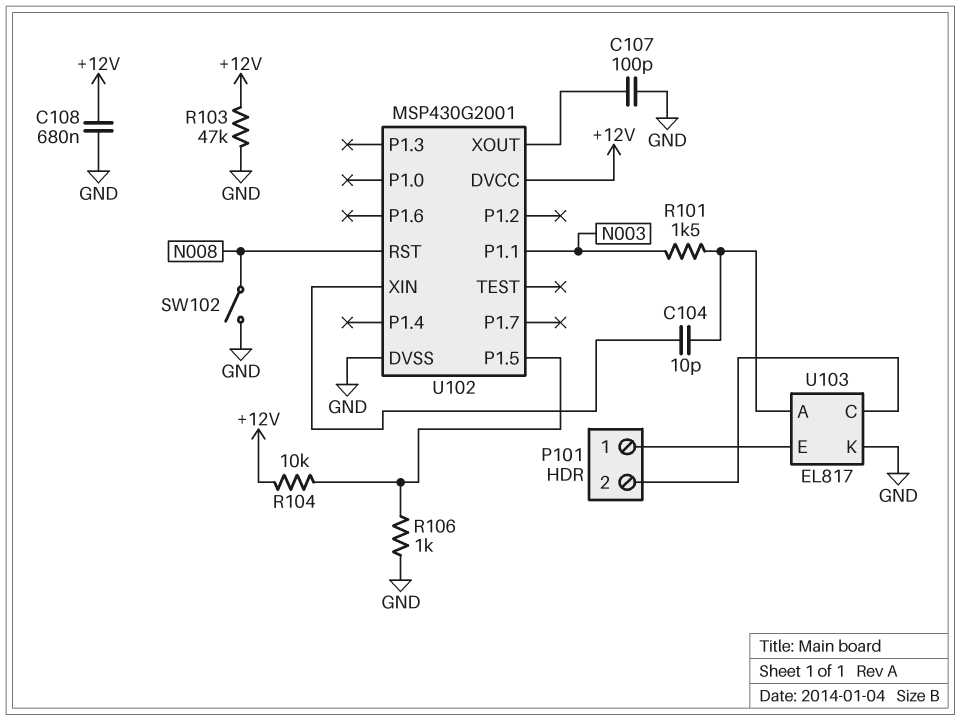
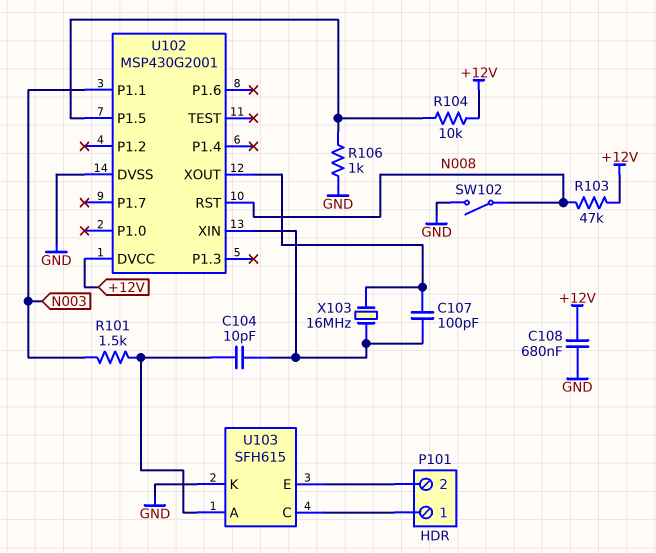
C107: 100pF (GND, U102/XOUT) -> 100pF (U102/XIN, U102/XOUT)
R103: 47k (+12V, GND) -> 47k (+12V, N008)
U103: EL817 -> SFH615
U103 pin C: P101/2 -> P101/1
U103 pin E: P101/1 -> P101/2
X103: none -> 16MHz (U102/XIN, U102/XOUT)

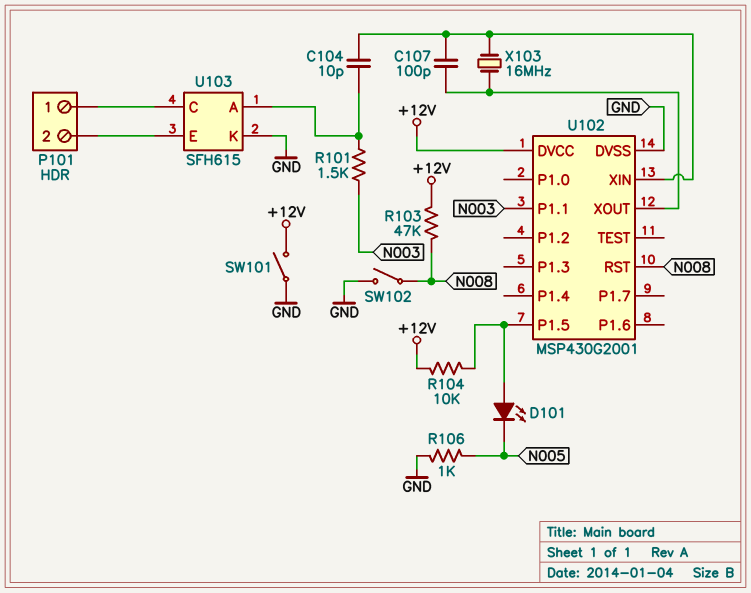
C108: 680nF (+12V, GND) -> none
D101: none -> LED (A U102/P1.5, K N005)
R106: 1k (GND, U102/P1.5) -> 1k (GND, N005)
SW101: none -> switch (+12V, GND)

